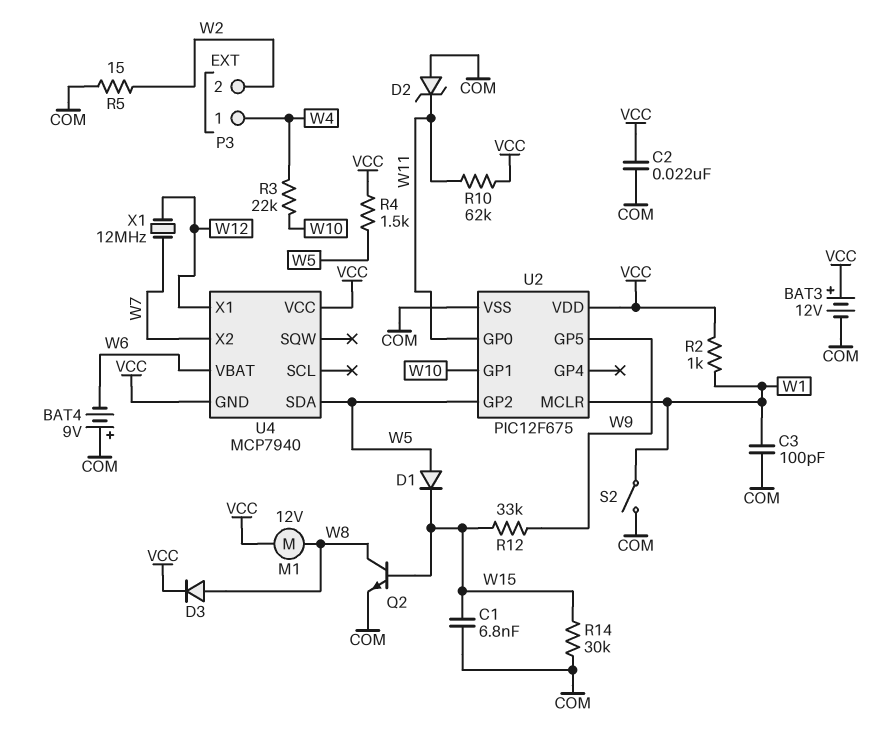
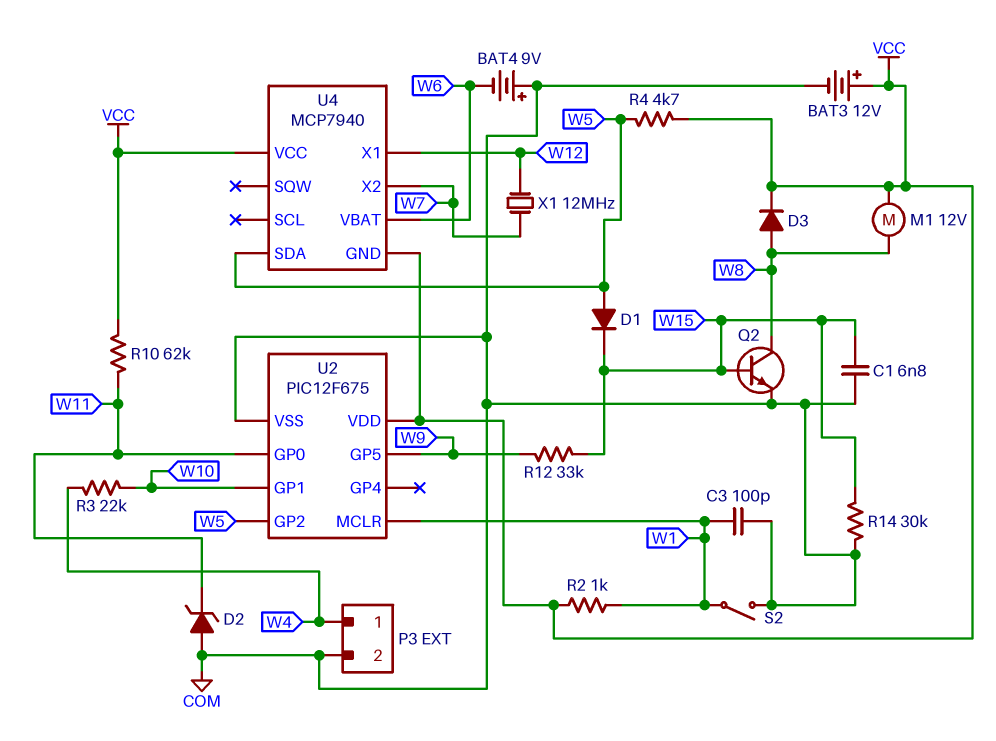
C2: 22nF (COM, VCC) -> none
P3 pin 2: W2 -> COM
R4: 1.5k (VCC, W5) -> 4.7k (VCC, W5)
R5: 15 (COM, W2) -> none

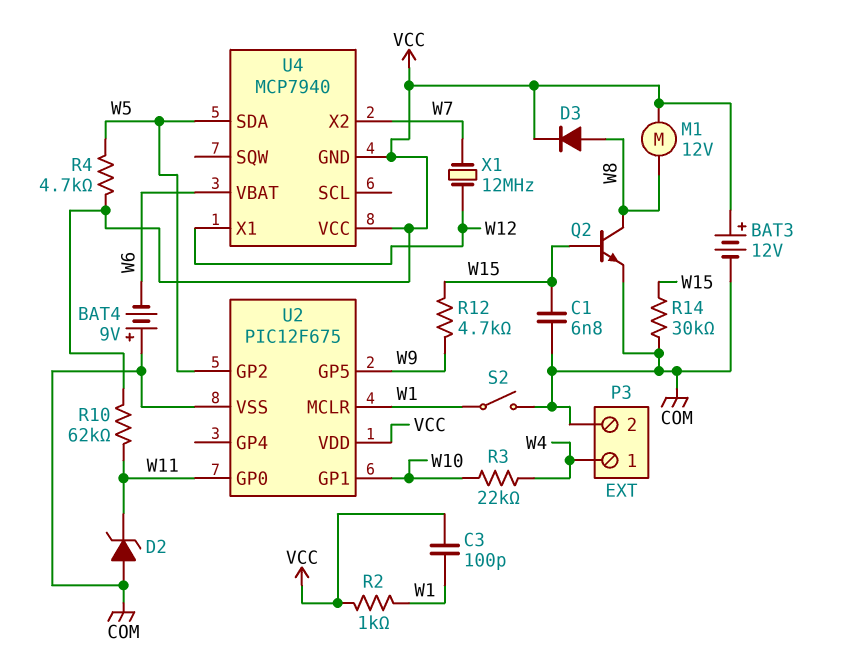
C3: 100pF (COM, W1) -> 100pF (VCC, W1)
D1: diode (A W5, K W15) -> none
R12: 33k (W9, W15) -> 4.7k (W9, W15)

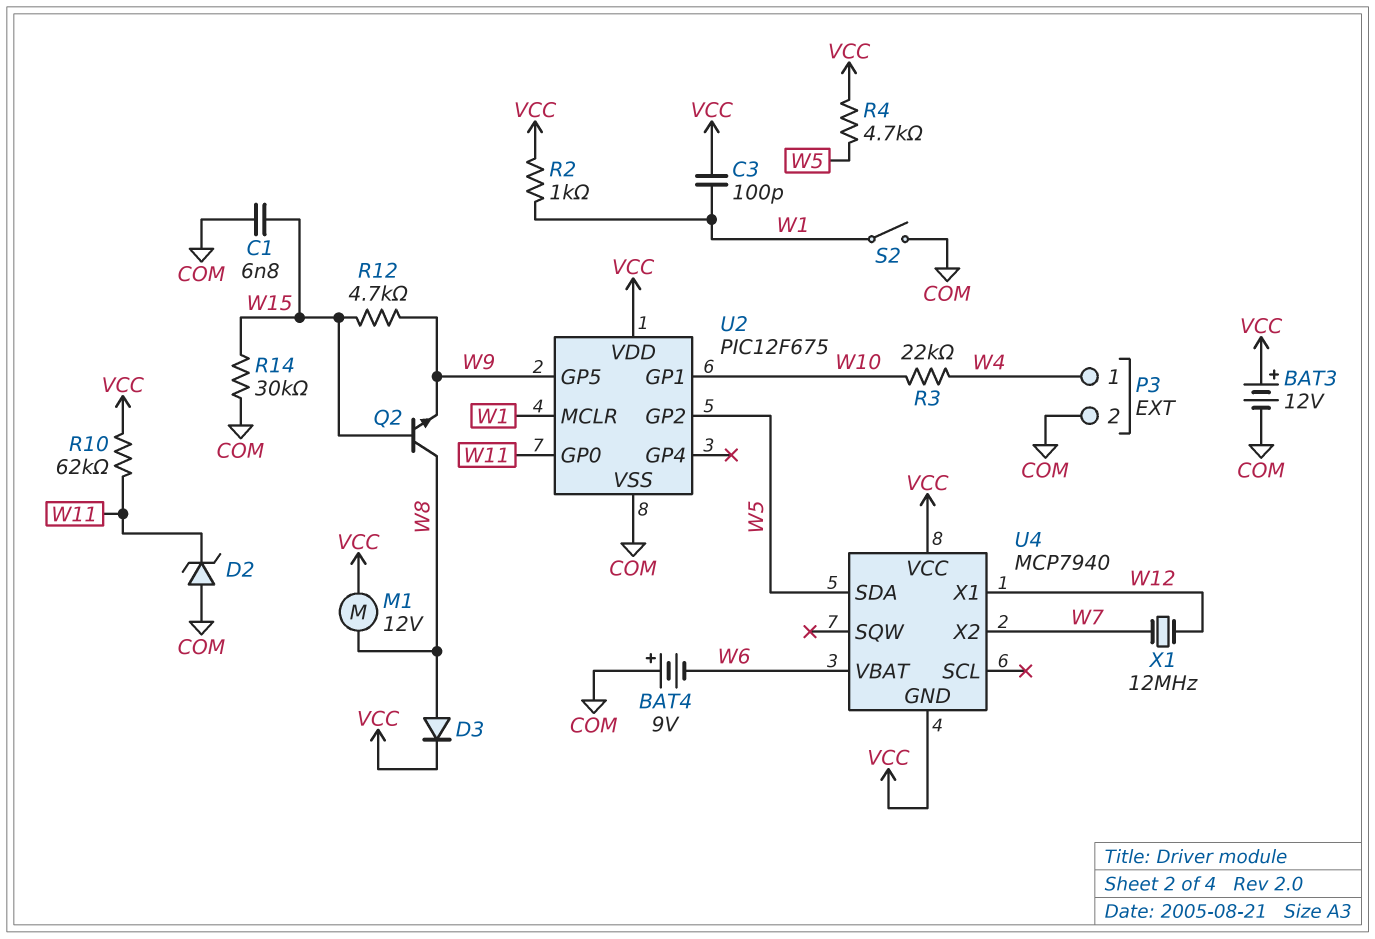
Q2: NPN (B W15, C W8, E COM) -> NPN (B W15, C W8, E W9)

